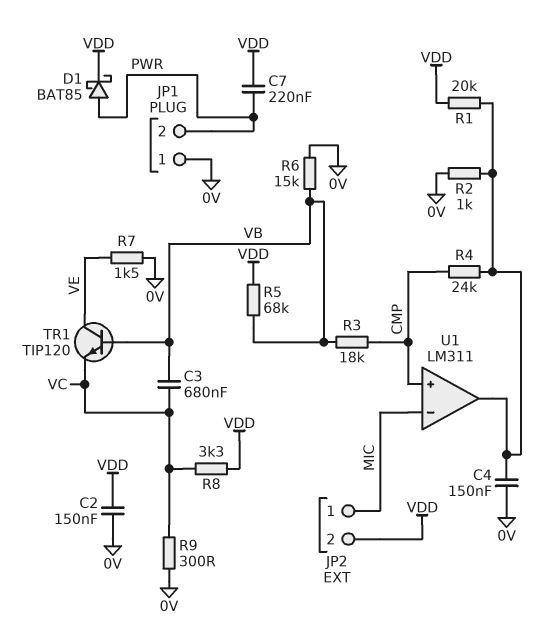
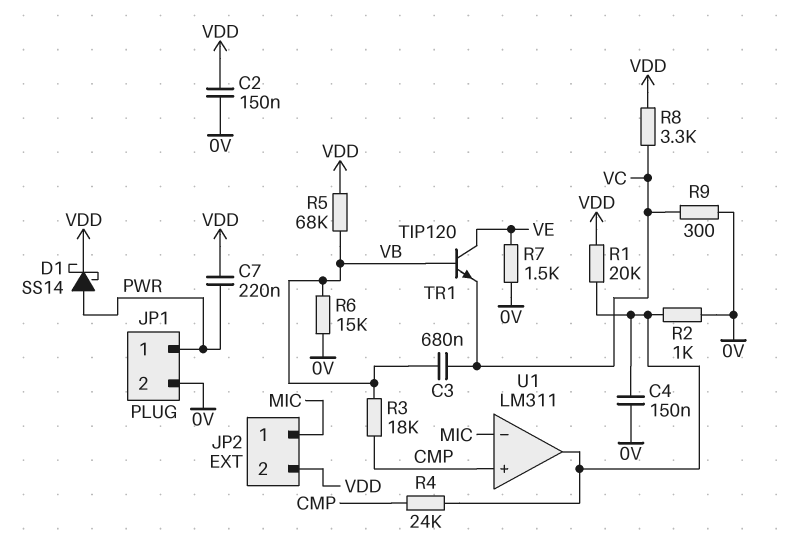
D1: schottky BAT85 (A PWR, K VDD) -> schottky SS14 (A PWR, K VDD)
JP1 pin 1: 0V -> PWR
JP1 pin 2: PWR -> 0V

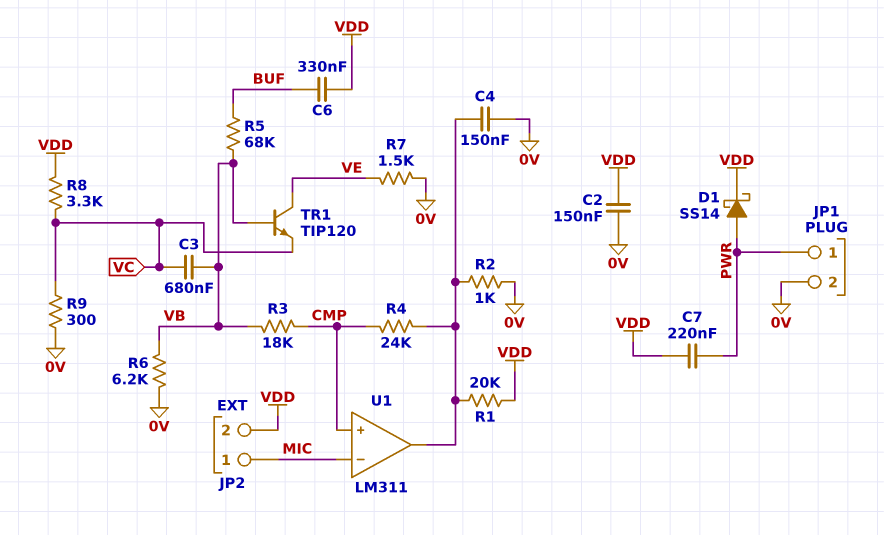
C6: none -> 330nF (BUF, VDD)
R5: 68k (VB, VDD) -> 68k (BUF, VB)
R6: 15k (0V, VB) -> 6.2k (0V, VB)

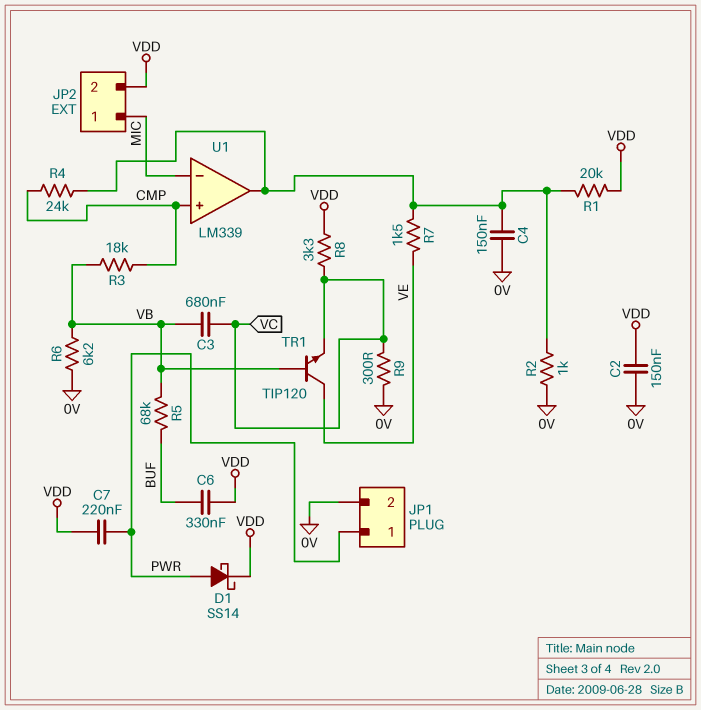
R7: 1.5k (0V, VE) -> 1.5k (U1/out, VE)
U1: LM311 -> LM339

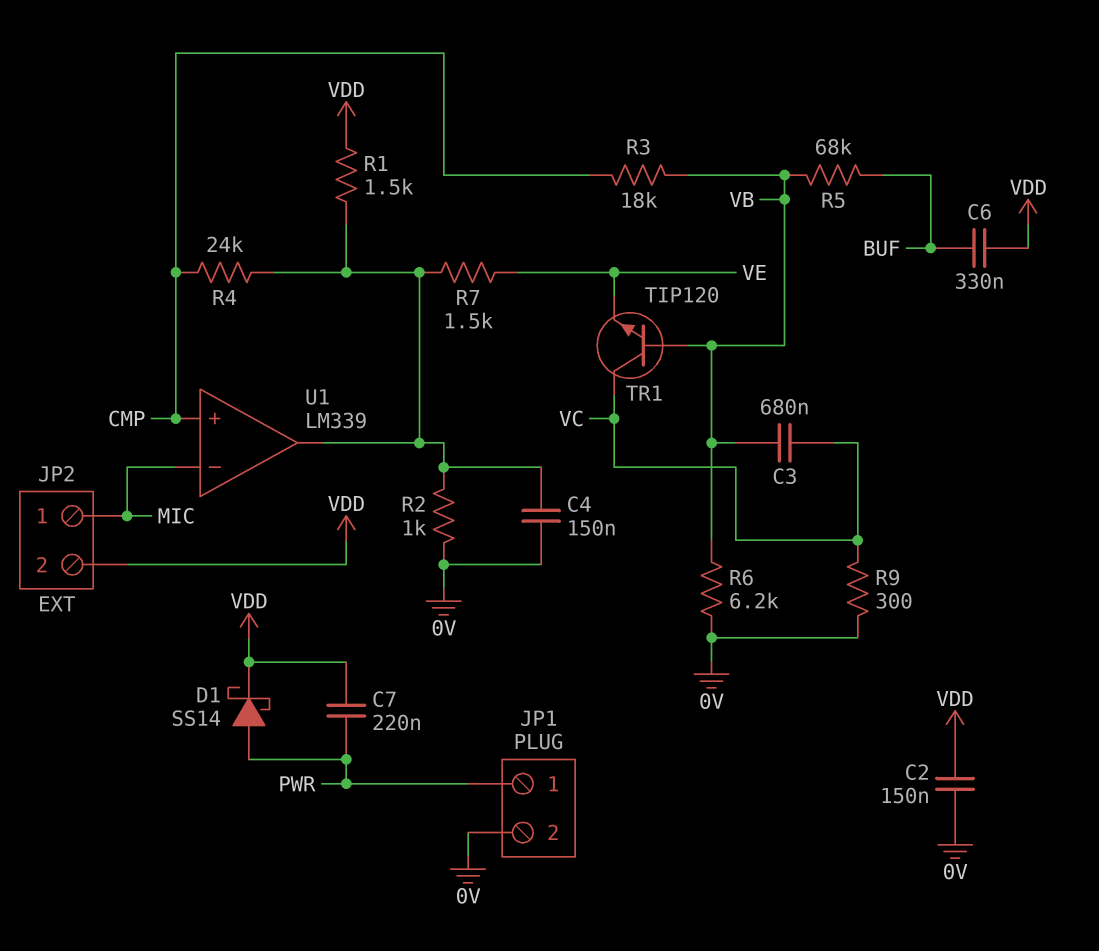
R1: 20k (U1/out, VDD) -> 1.5k (U1/out, VDD)
R8: 3.3k (VC, VDD) -> none
TR1: NPN TIP120 (B VB, C VE, E VC) -> NPN TIP120 (B VB, C VC, E VE)

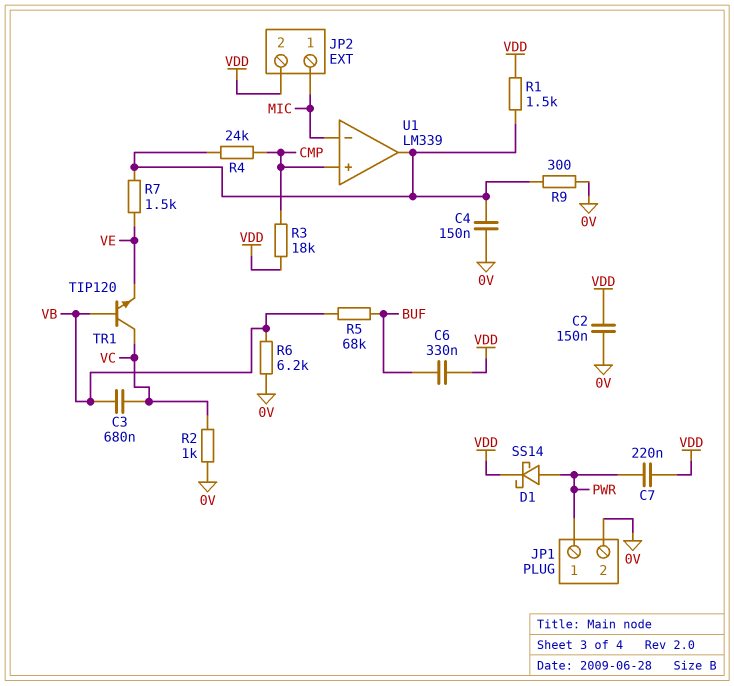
R2: 1k (0V, U1/out) -> 1k (0V, VC)
R3: 18k (CMP, VB) -> 18k (CMP, VDD)
R9: 300 (0V, VC) -> 300 (0V, U1/out)

